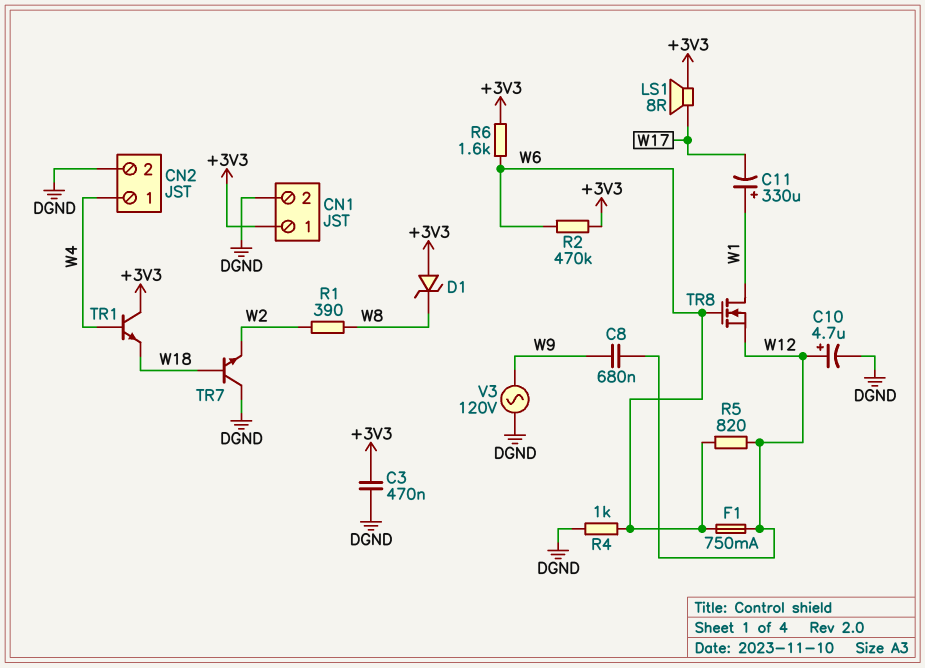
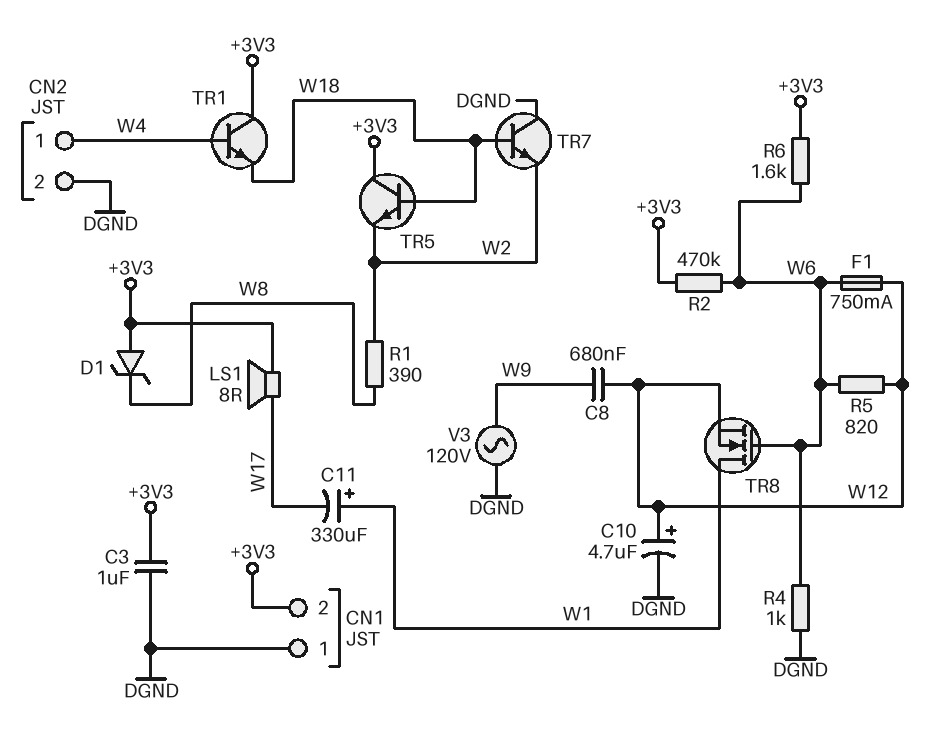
C3: 470nF (+3V3, DGND) -> 1uF (+3V3, DGND)
CN1 pin 1: +3V3 -> DGND
CN1 pin 2: DGND -> +3V3
TR5: none -> NPN (B W18, C +3V3, E W2)

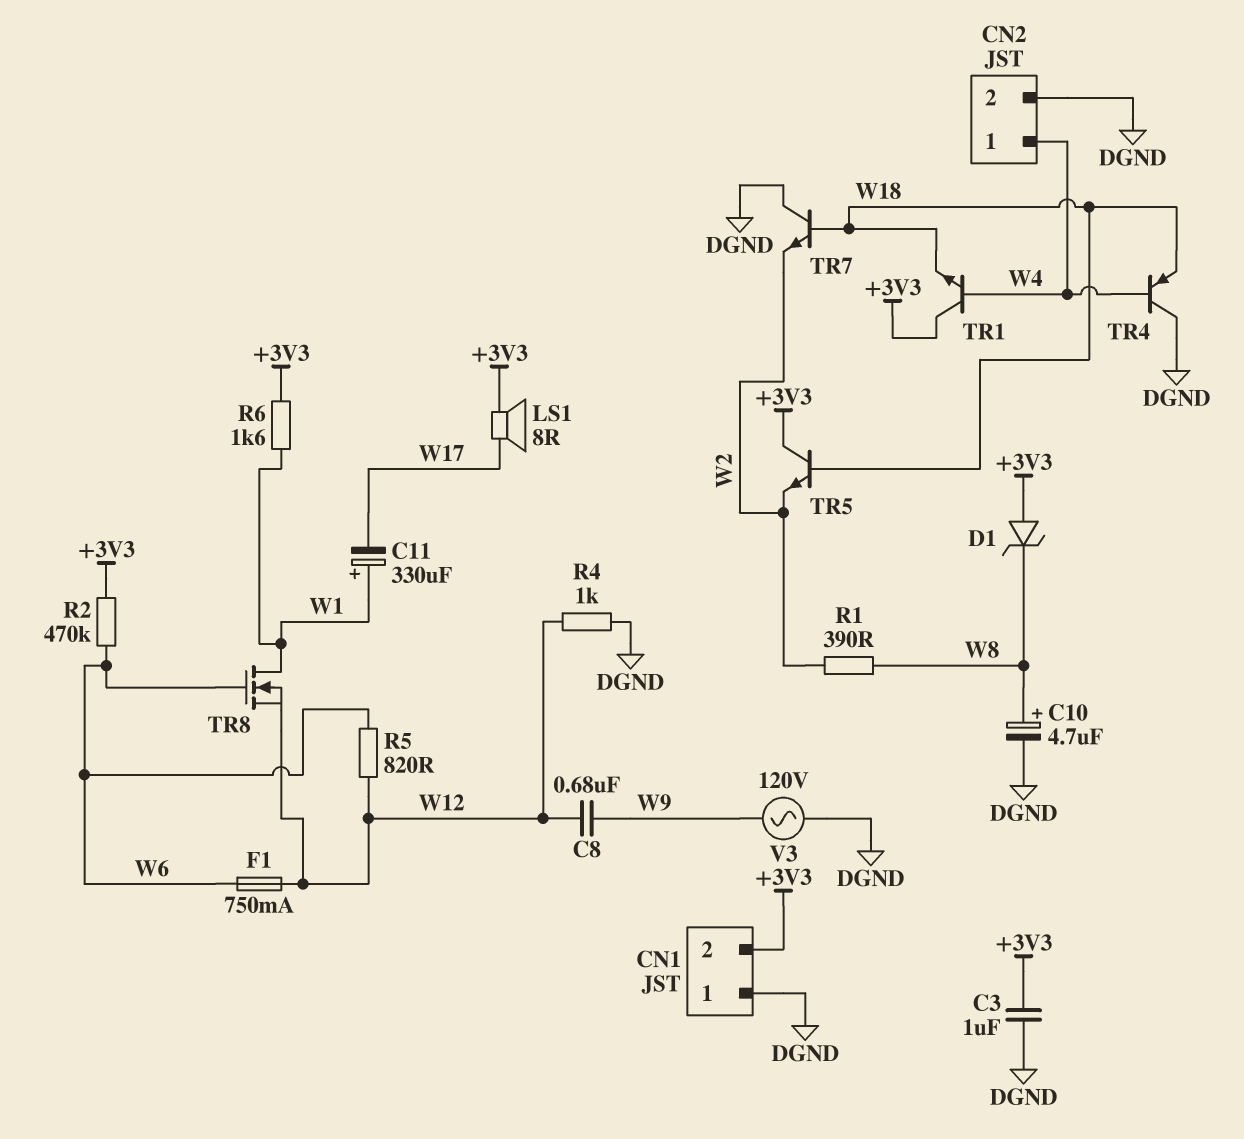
C10: 4.7uF (plus W12, minus DGND) -> 4.7uF (plus W8, minus DGND)
R4: 1k (DGND, W6) -> 1k (DGND, W12)
R6: 1.6k (+3V3, W6) -> 1.6k (+3V3, W1)
TR4: none -> PNP (B W4, C DGND, E W18)

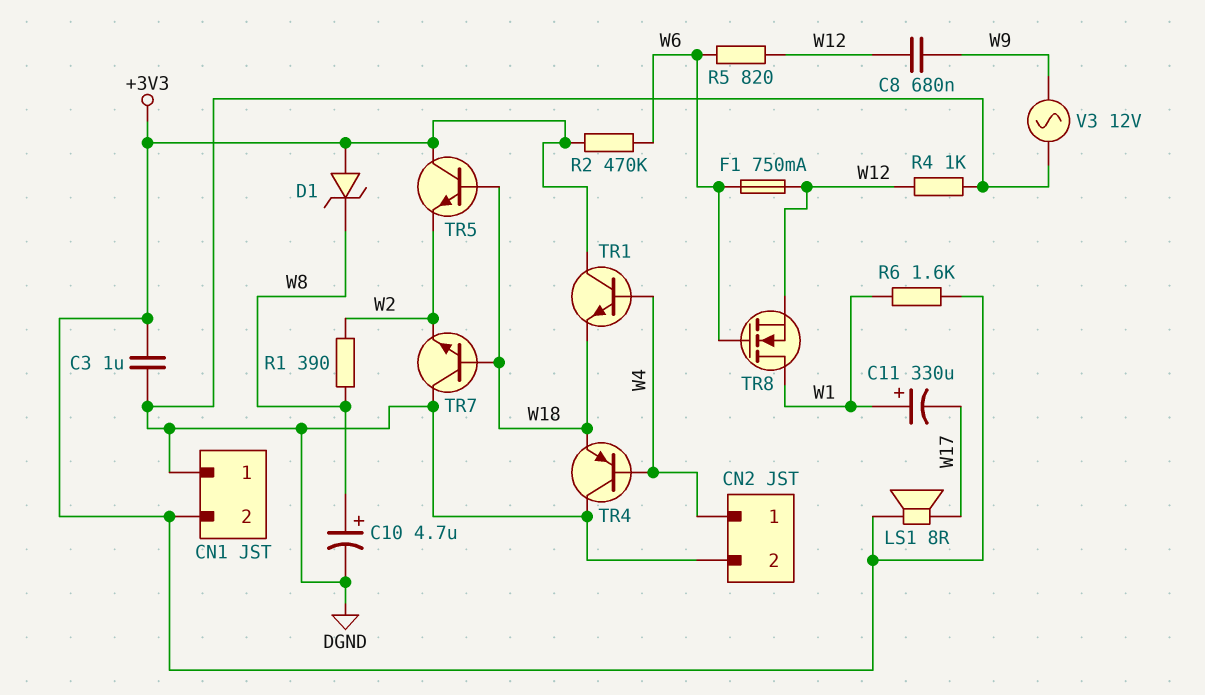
V3: AC 120V (DGND, W9) -> AC 12V (DGND, W9)

